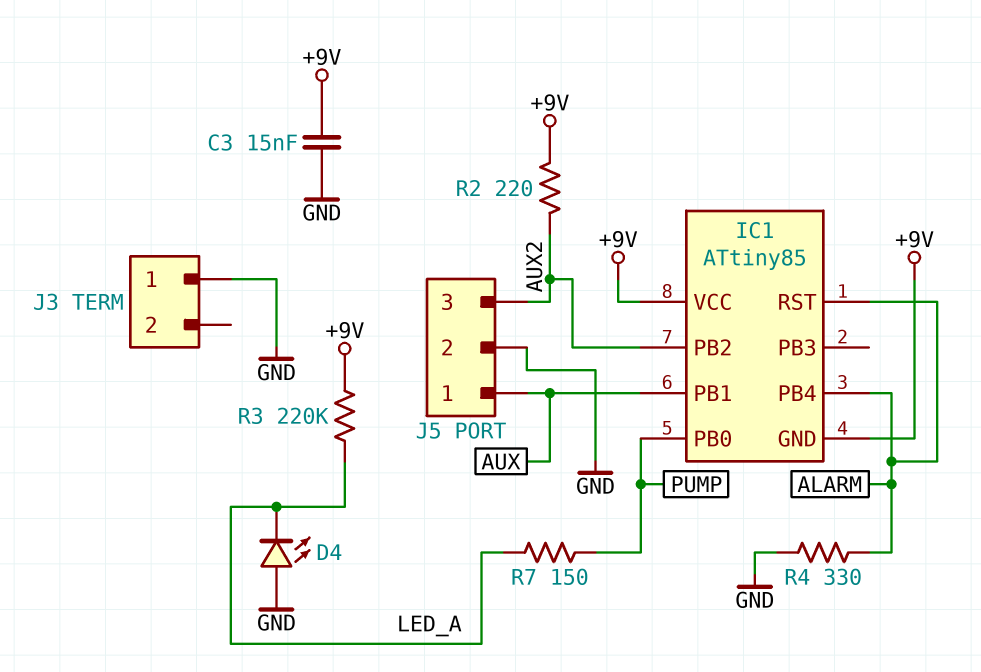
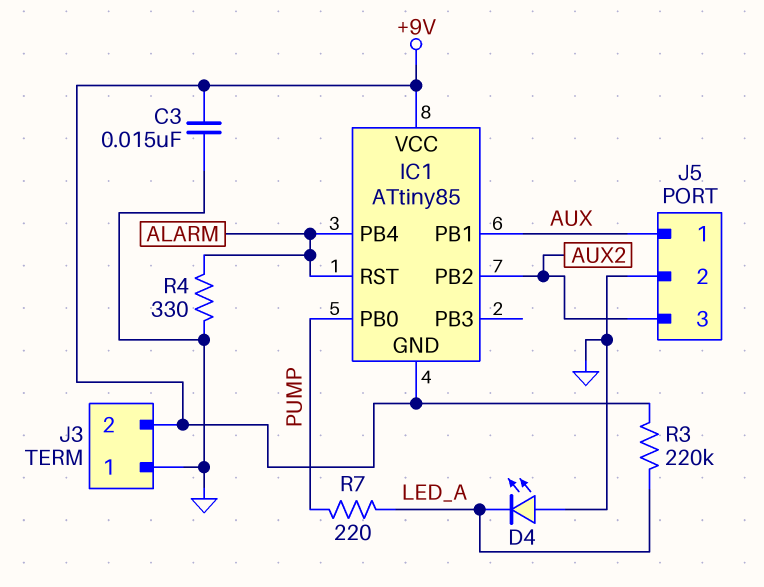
J3 pin 2: none -> +9V
R2: 220 (+9V, AUX2) -> none
R7: 150 (LED_A, PUMP) -> 220 (LED_A, PUMP)

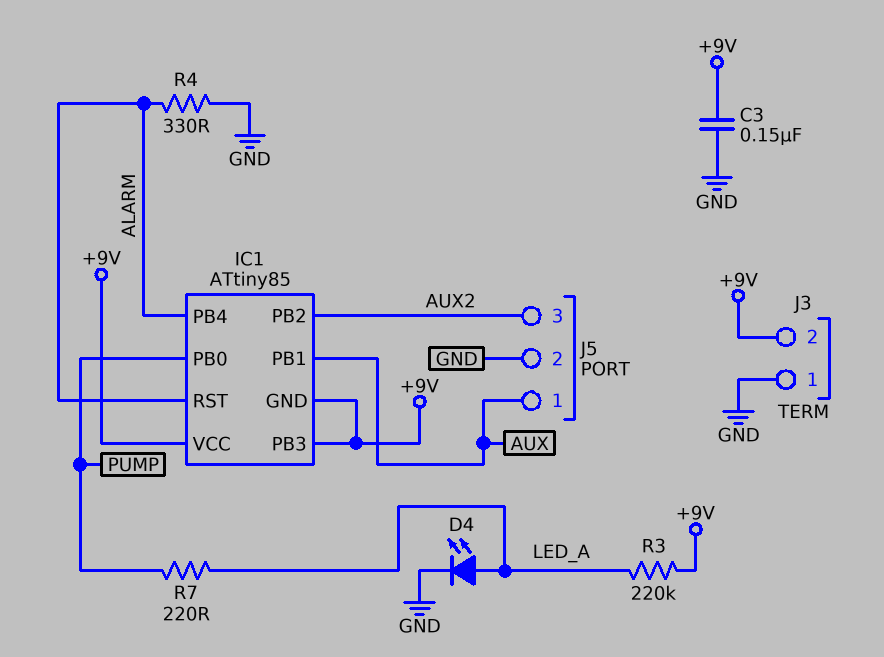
C3: 15nF (+9V, GND) -> 150nF (+9V, GND)
D4: LED (A GND, K LED_A) -> LED (A LED_A, K GND)
IC1 pin PB3: none -> +9V

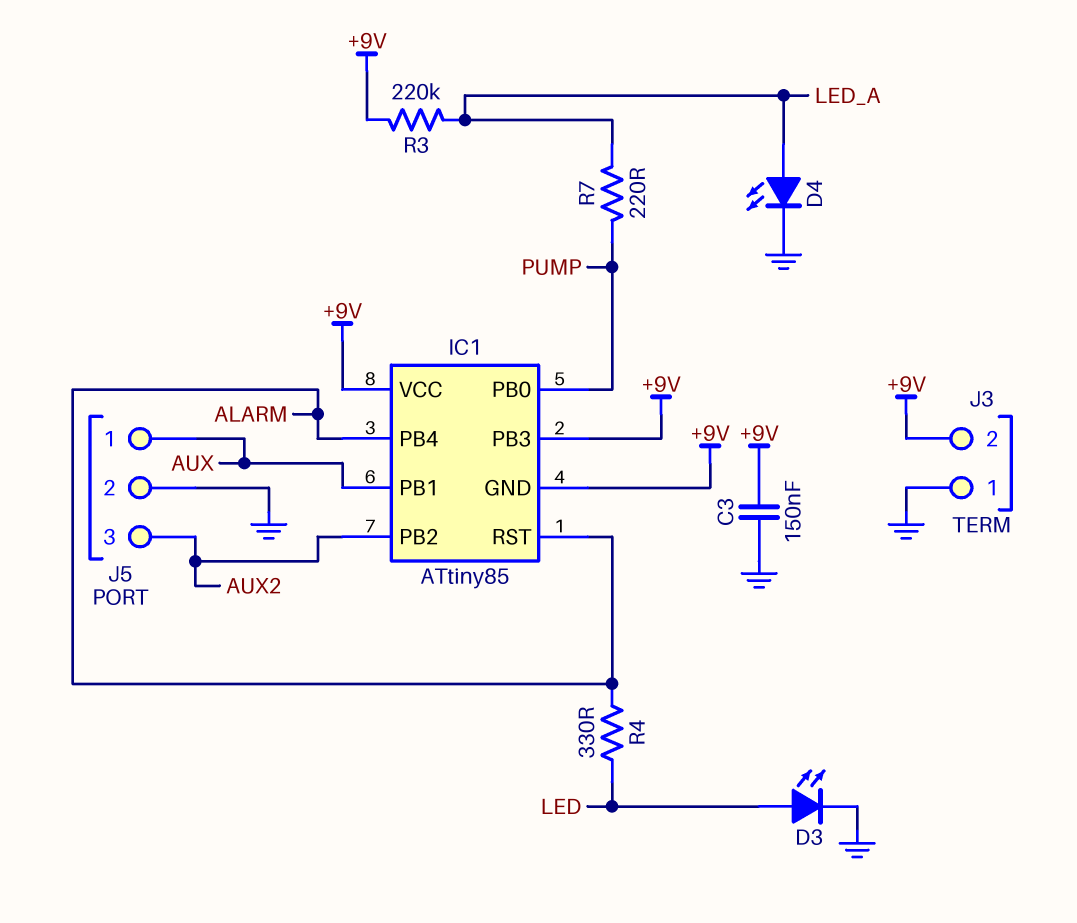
D3: none -> LED (A LED, K GND)
R4: 330 (ALARM, GND) -> 330 (ALARM, LED)

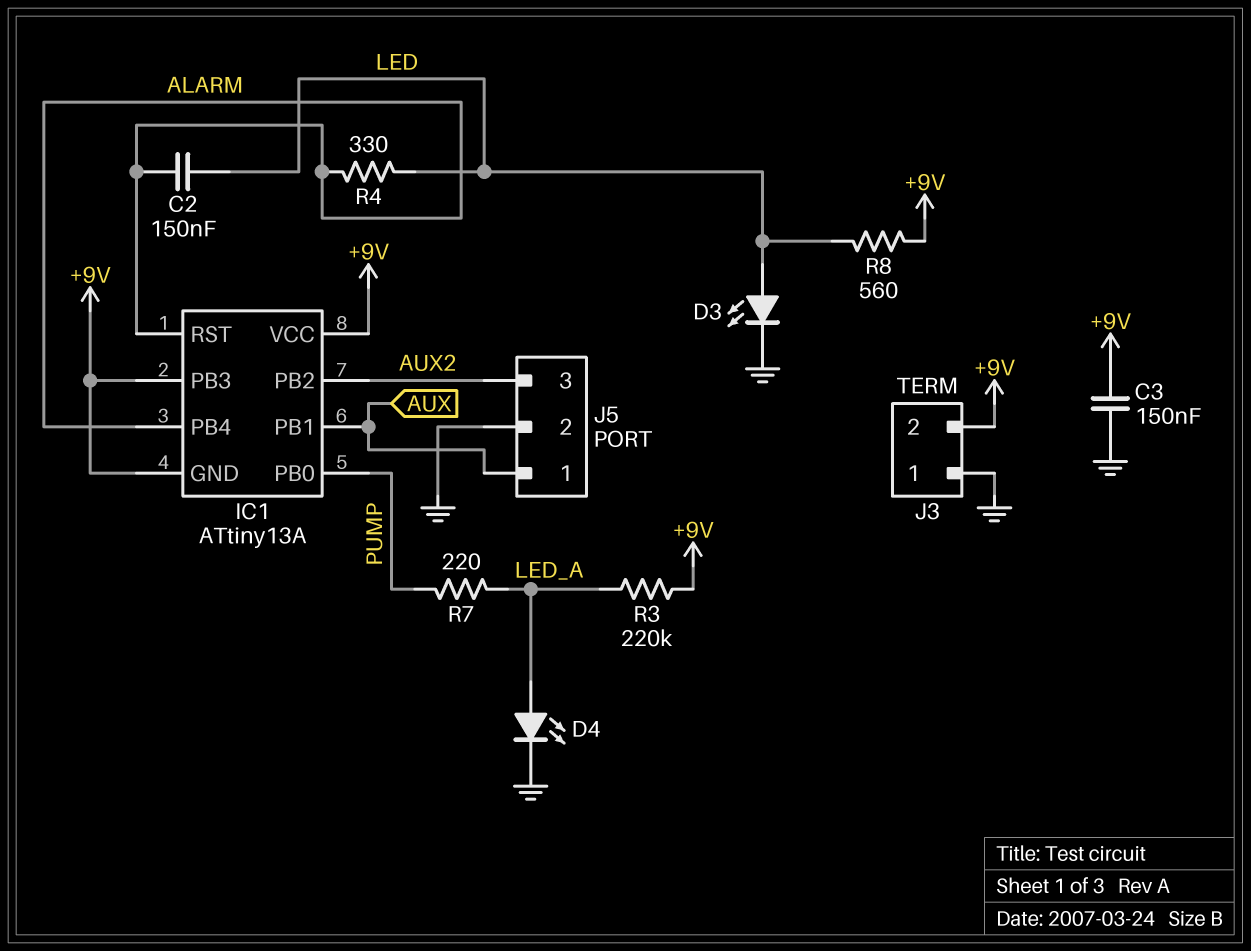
C2: none -> 150nF (ALARM, LED)
IC1: ATtiny85 -> ATtiny13A
R8: none -> 560 (+9V, LED)

